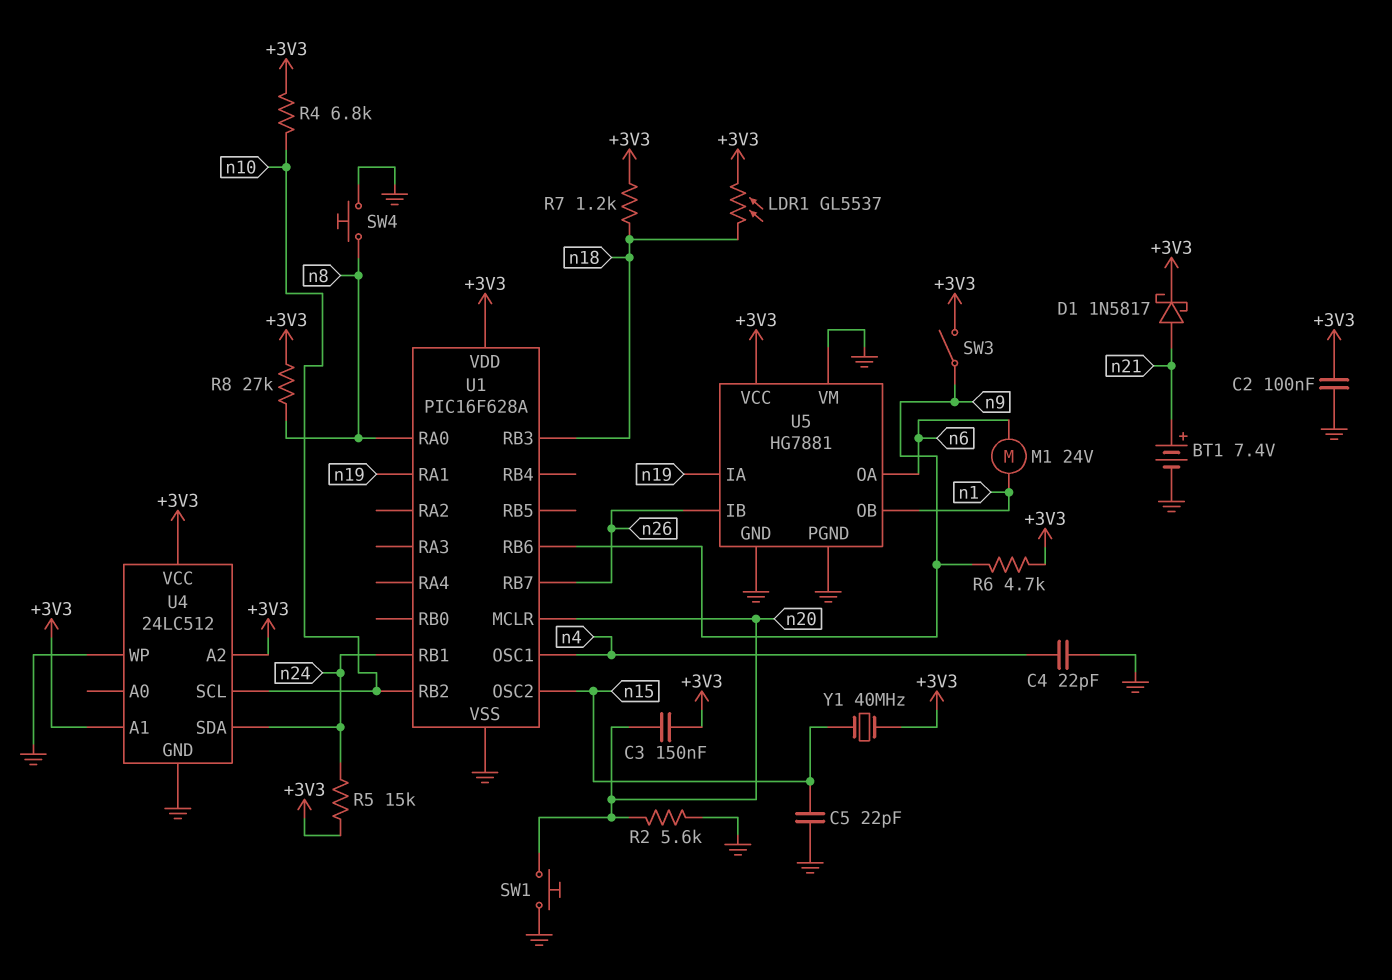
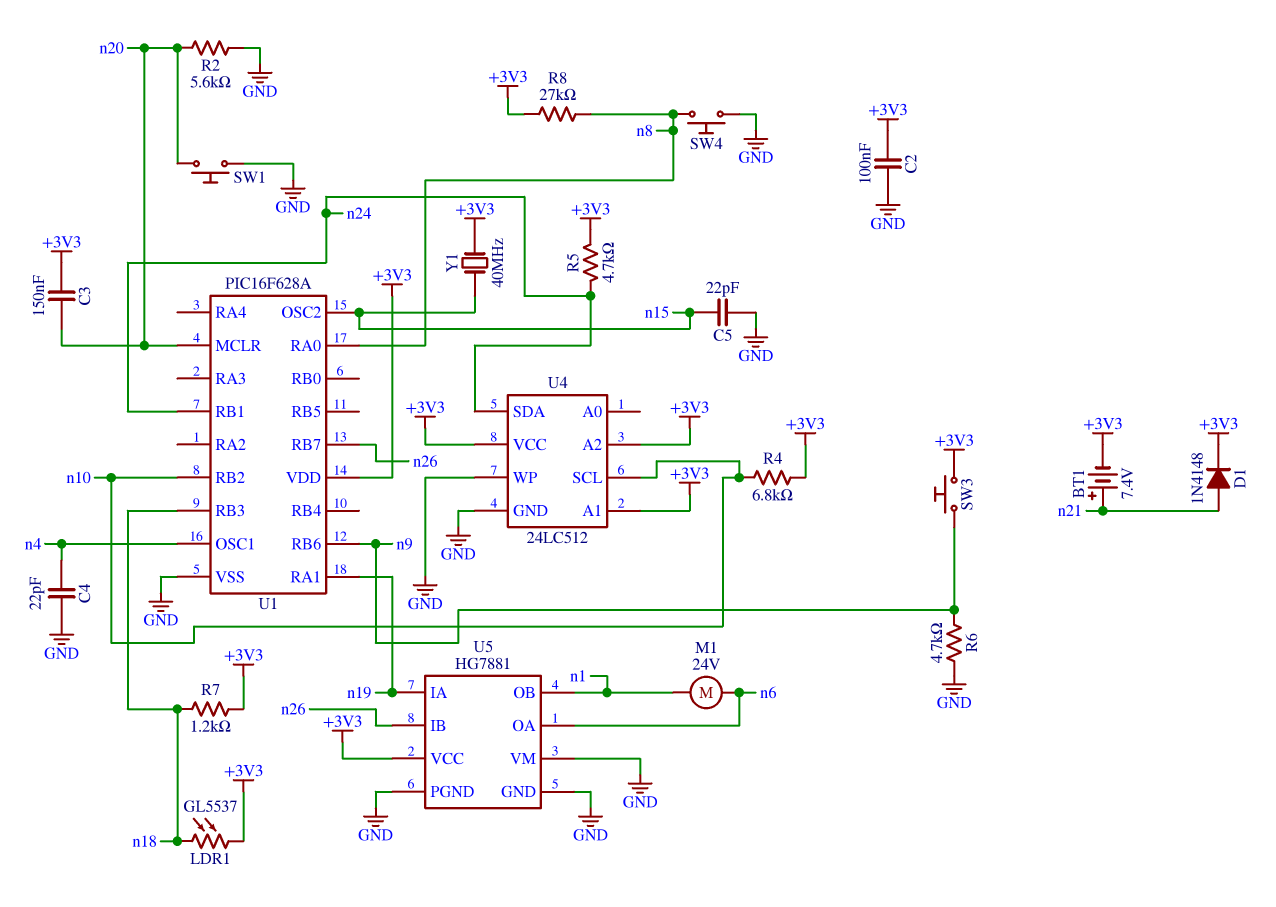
BT1: 7.4V (plus n21, minus GND) -> 7.4V (plus n21, minus +3V3)
D1: schottky 1N5817 (A n21, K +3V3) -> diode 1N4148 (A n21, K +3V3)
R5: 15k (+3V3, n24) -> 4.7k (+3V3, n24)
R6: 4.7k (+3V3, n9) -> 4.7k (GND, n9)
SW3: switch (+3V3, n9) -> button (+3V3, n9)

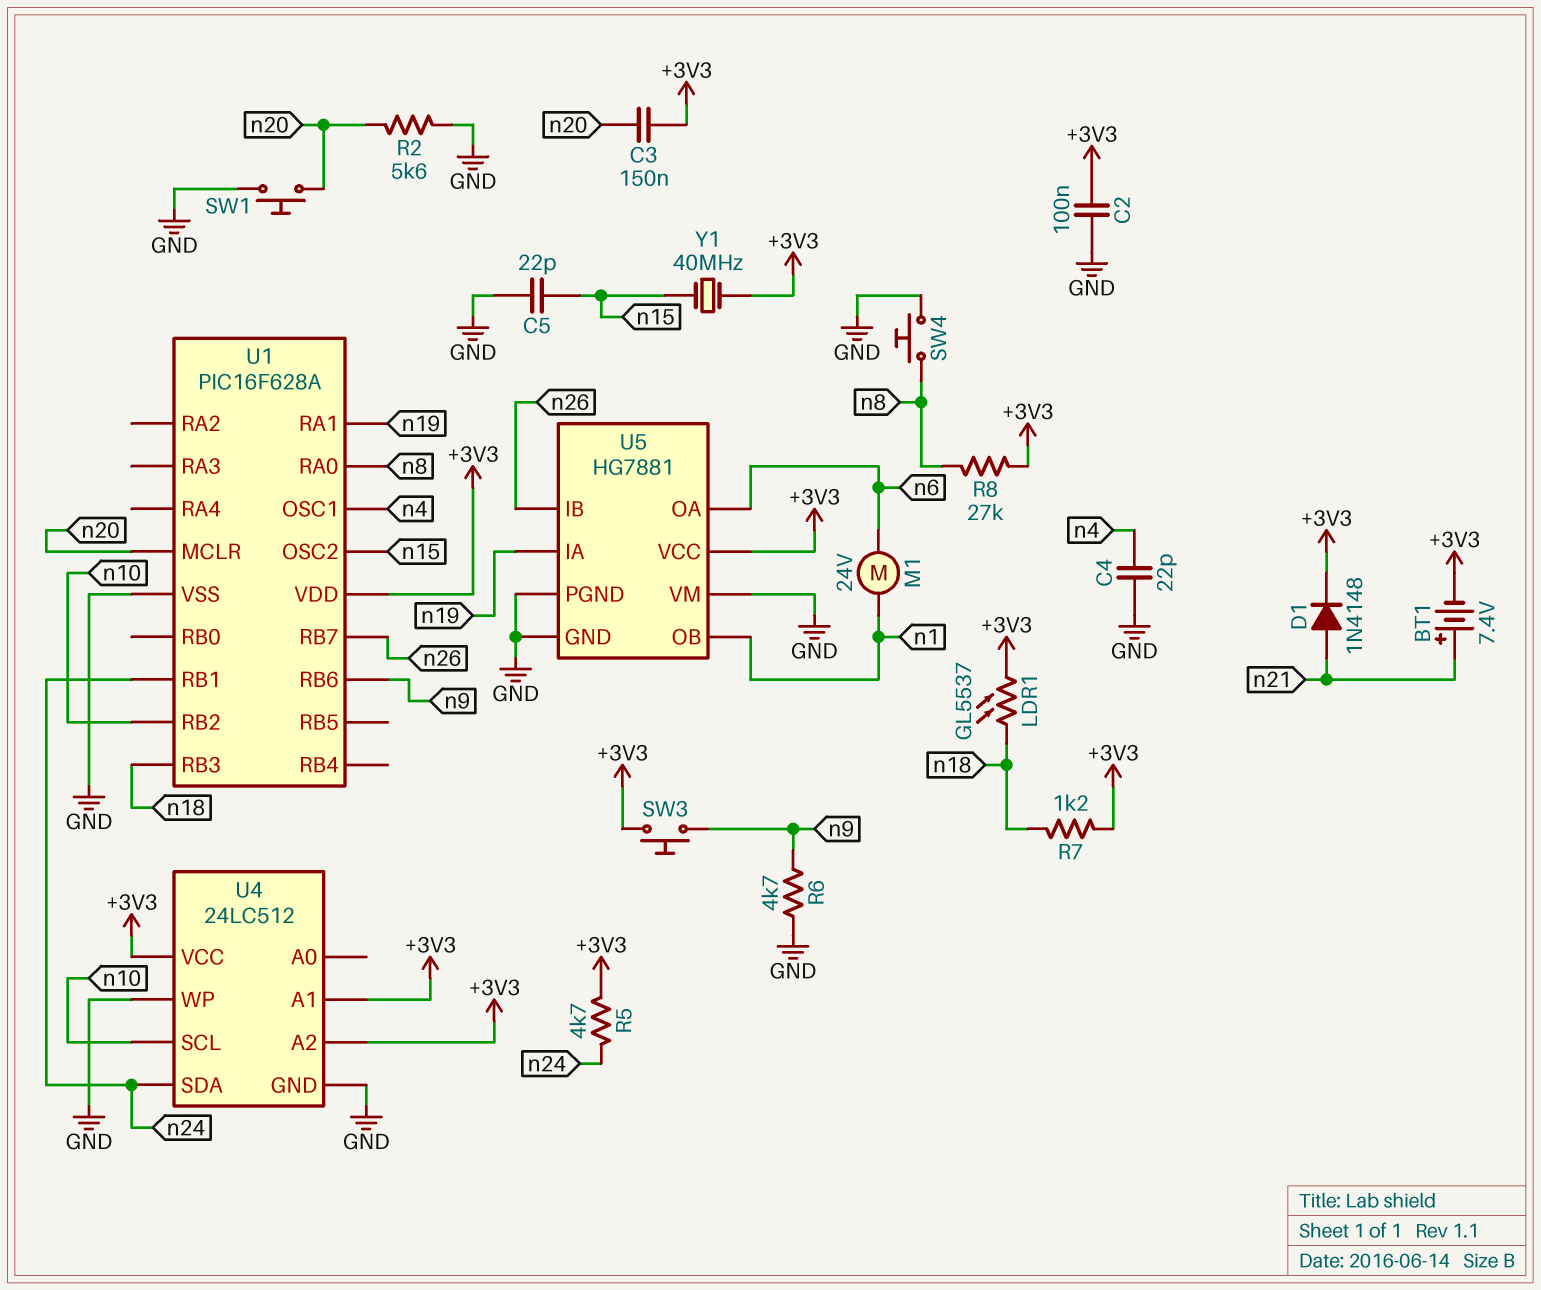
R4: 6.8k (+3V3, n10) -> none

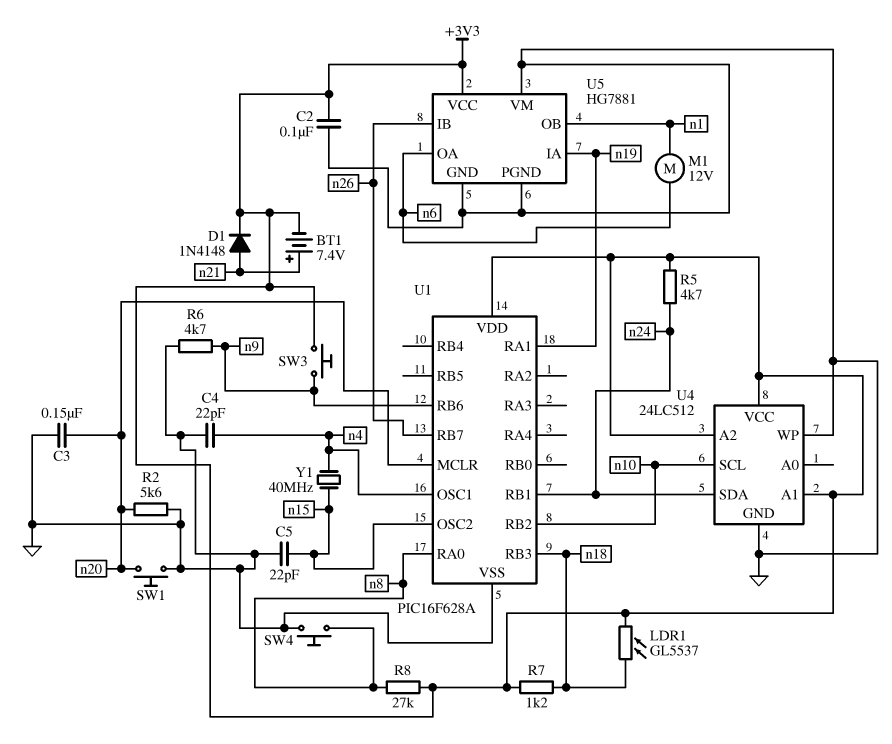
C3: 150nF (+3V3, n20) -> 150nF (GND, n20)
M1: motor 24V (n1, n6) -> motor 12V (n1, n6)
Y1: 40MHz (+3V3, n15) -> 40MHz (n4, n15)

